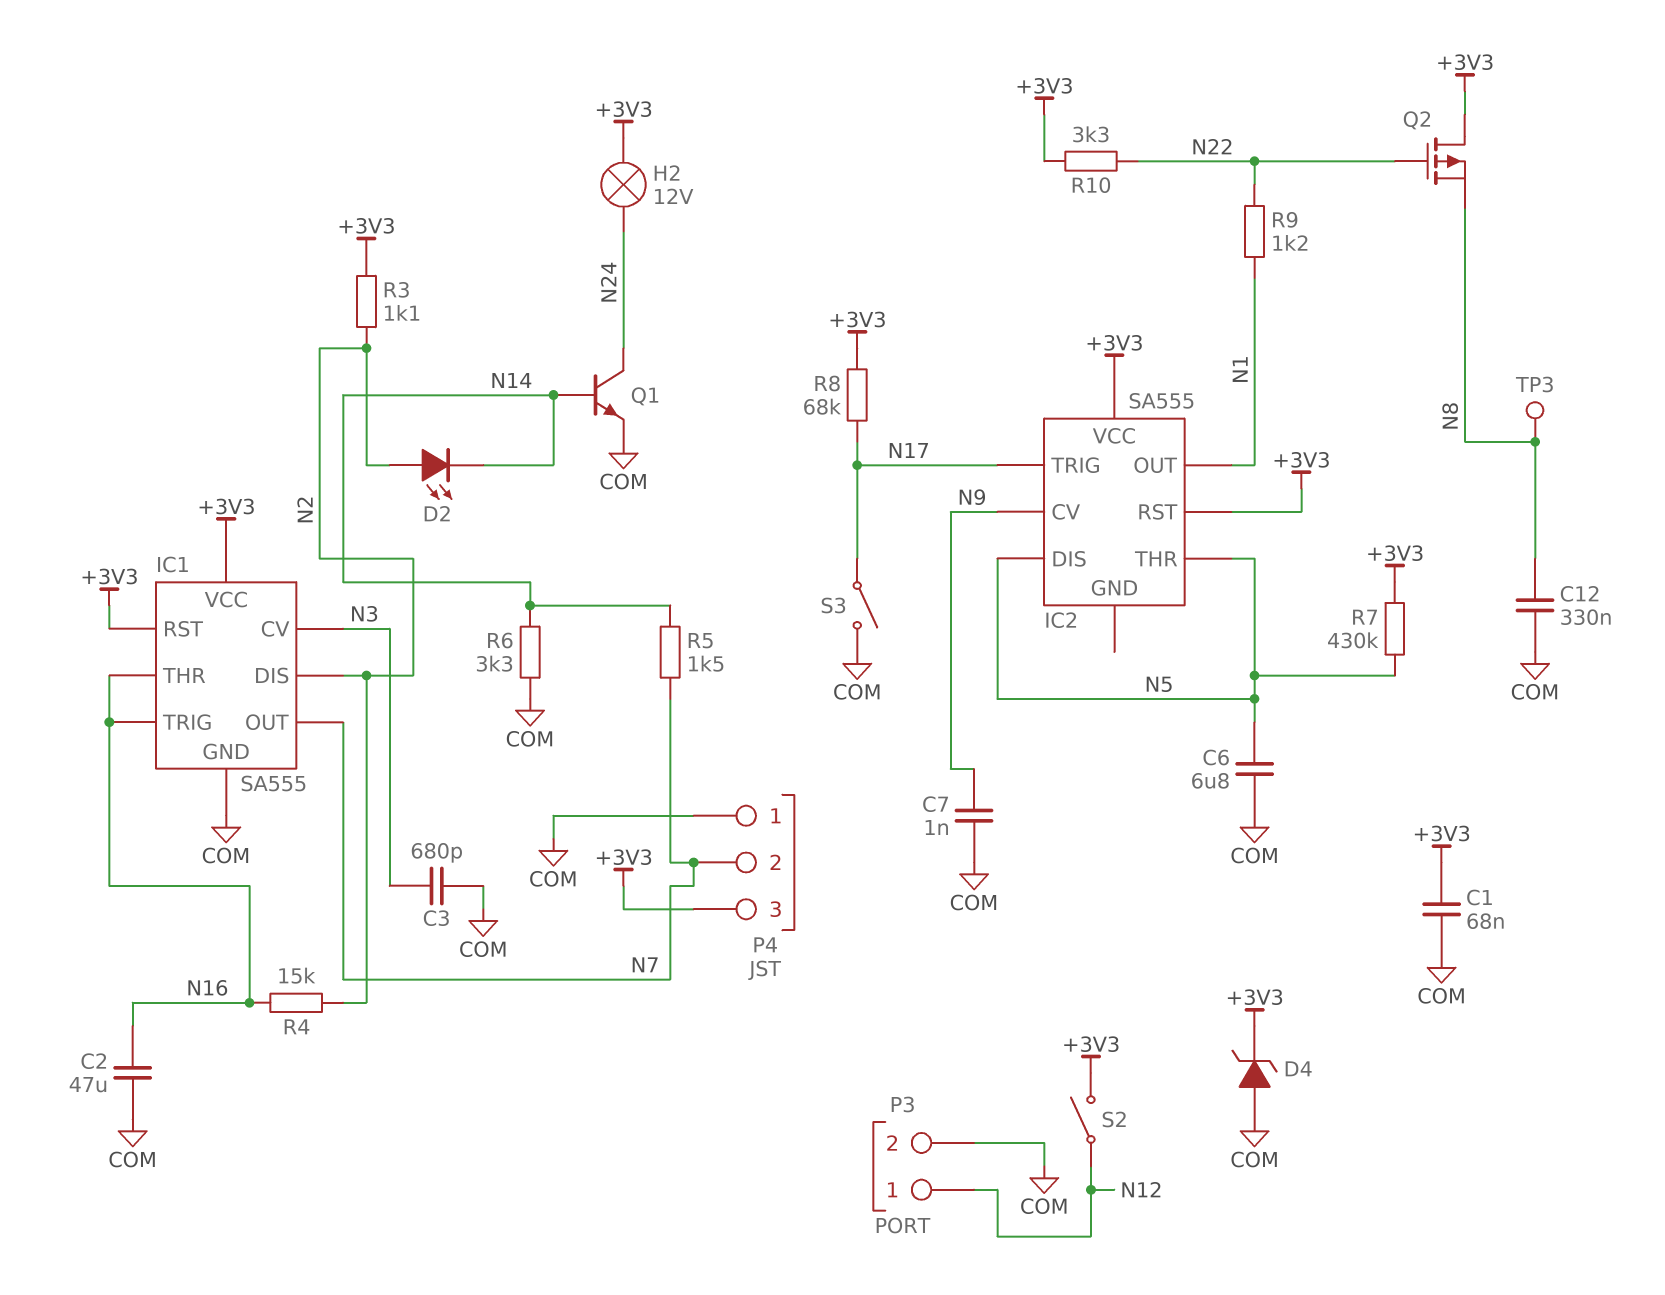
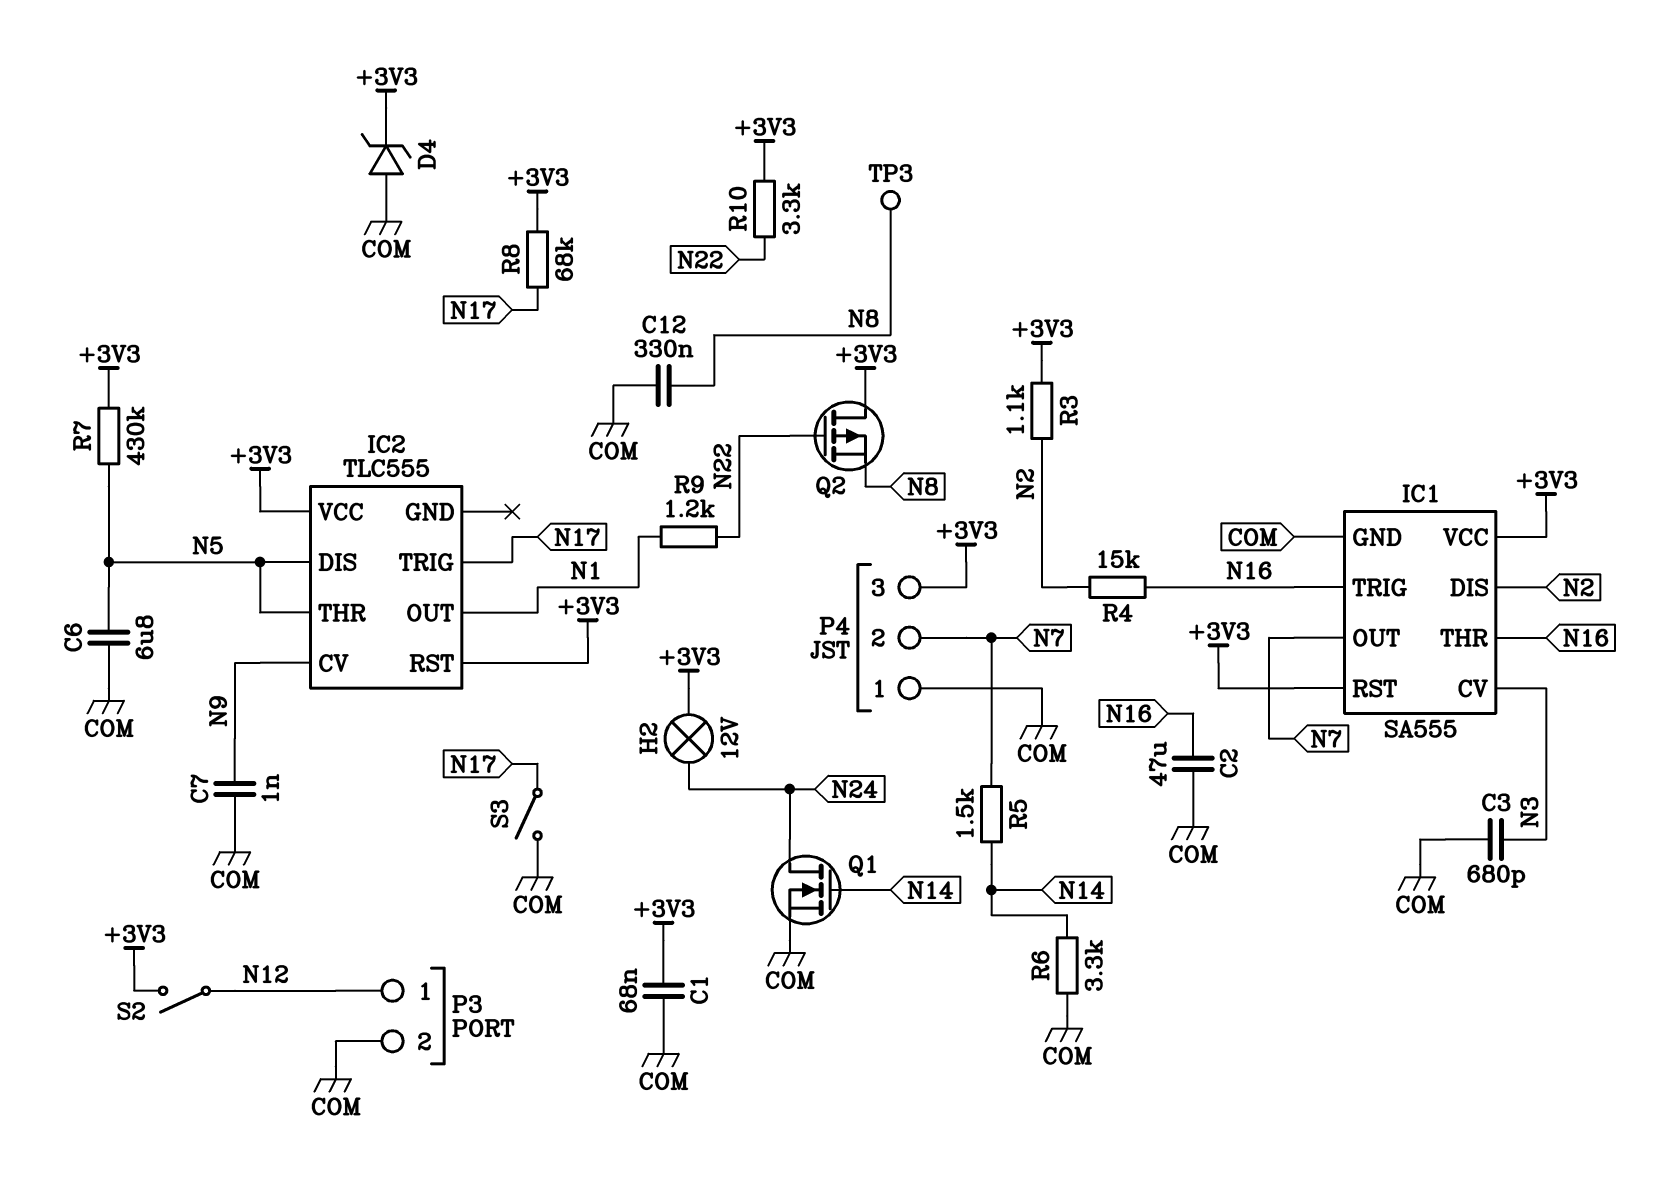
D2: LED (A N2, K N14) -> none
IC2: SA555 -> TLC555
Q1: NPN (B N14, C N24, E COM) -> NMOS (G N14, D N24, S COM)

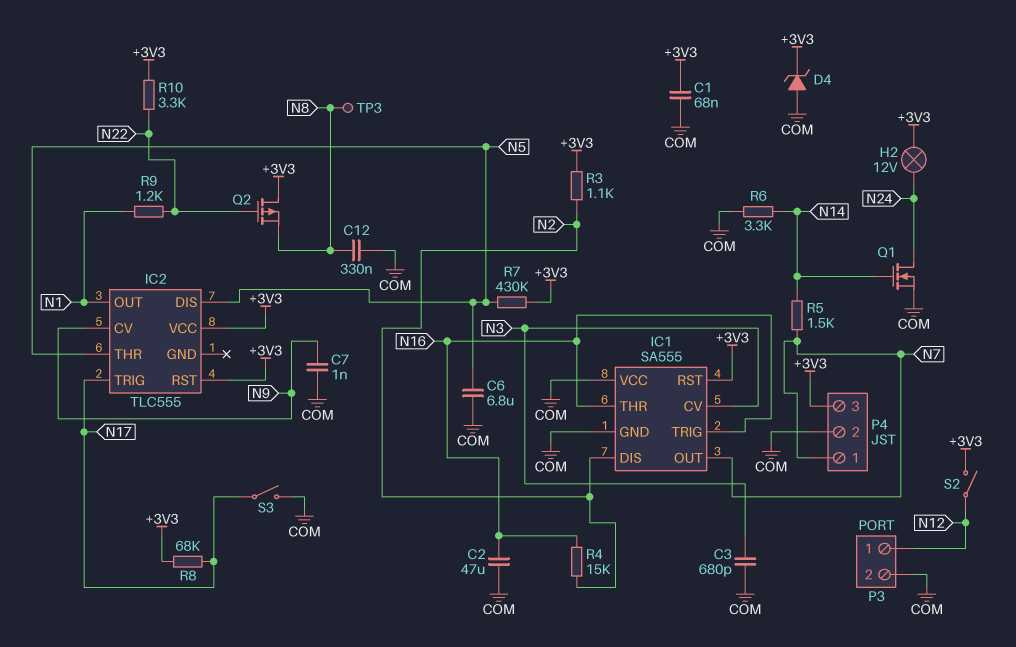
IC1 pin VCC: +3V3 -> COM
P4 pin 1: COM -> N7
P4 pin 2: N7 -> COM

